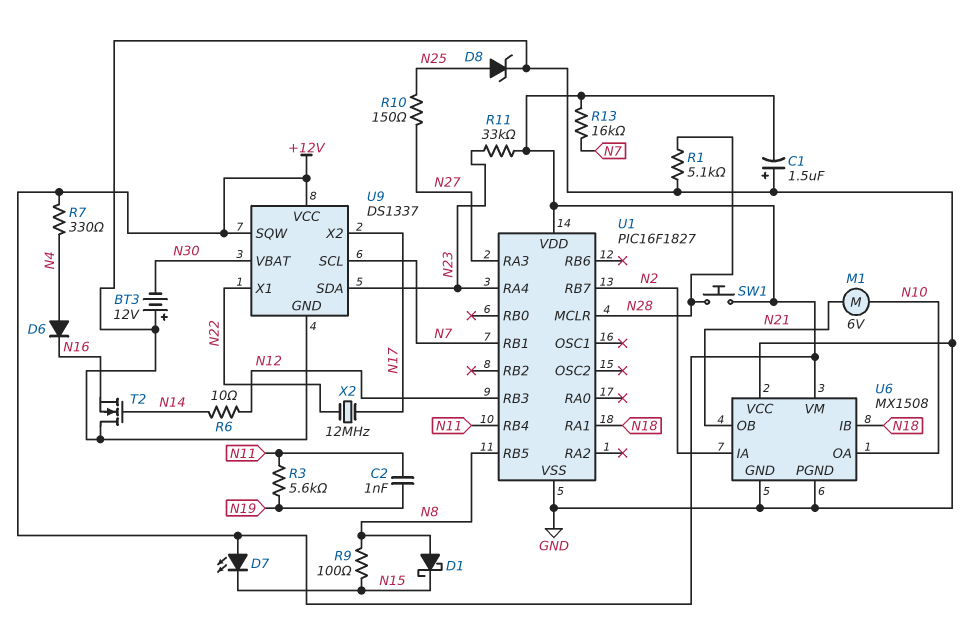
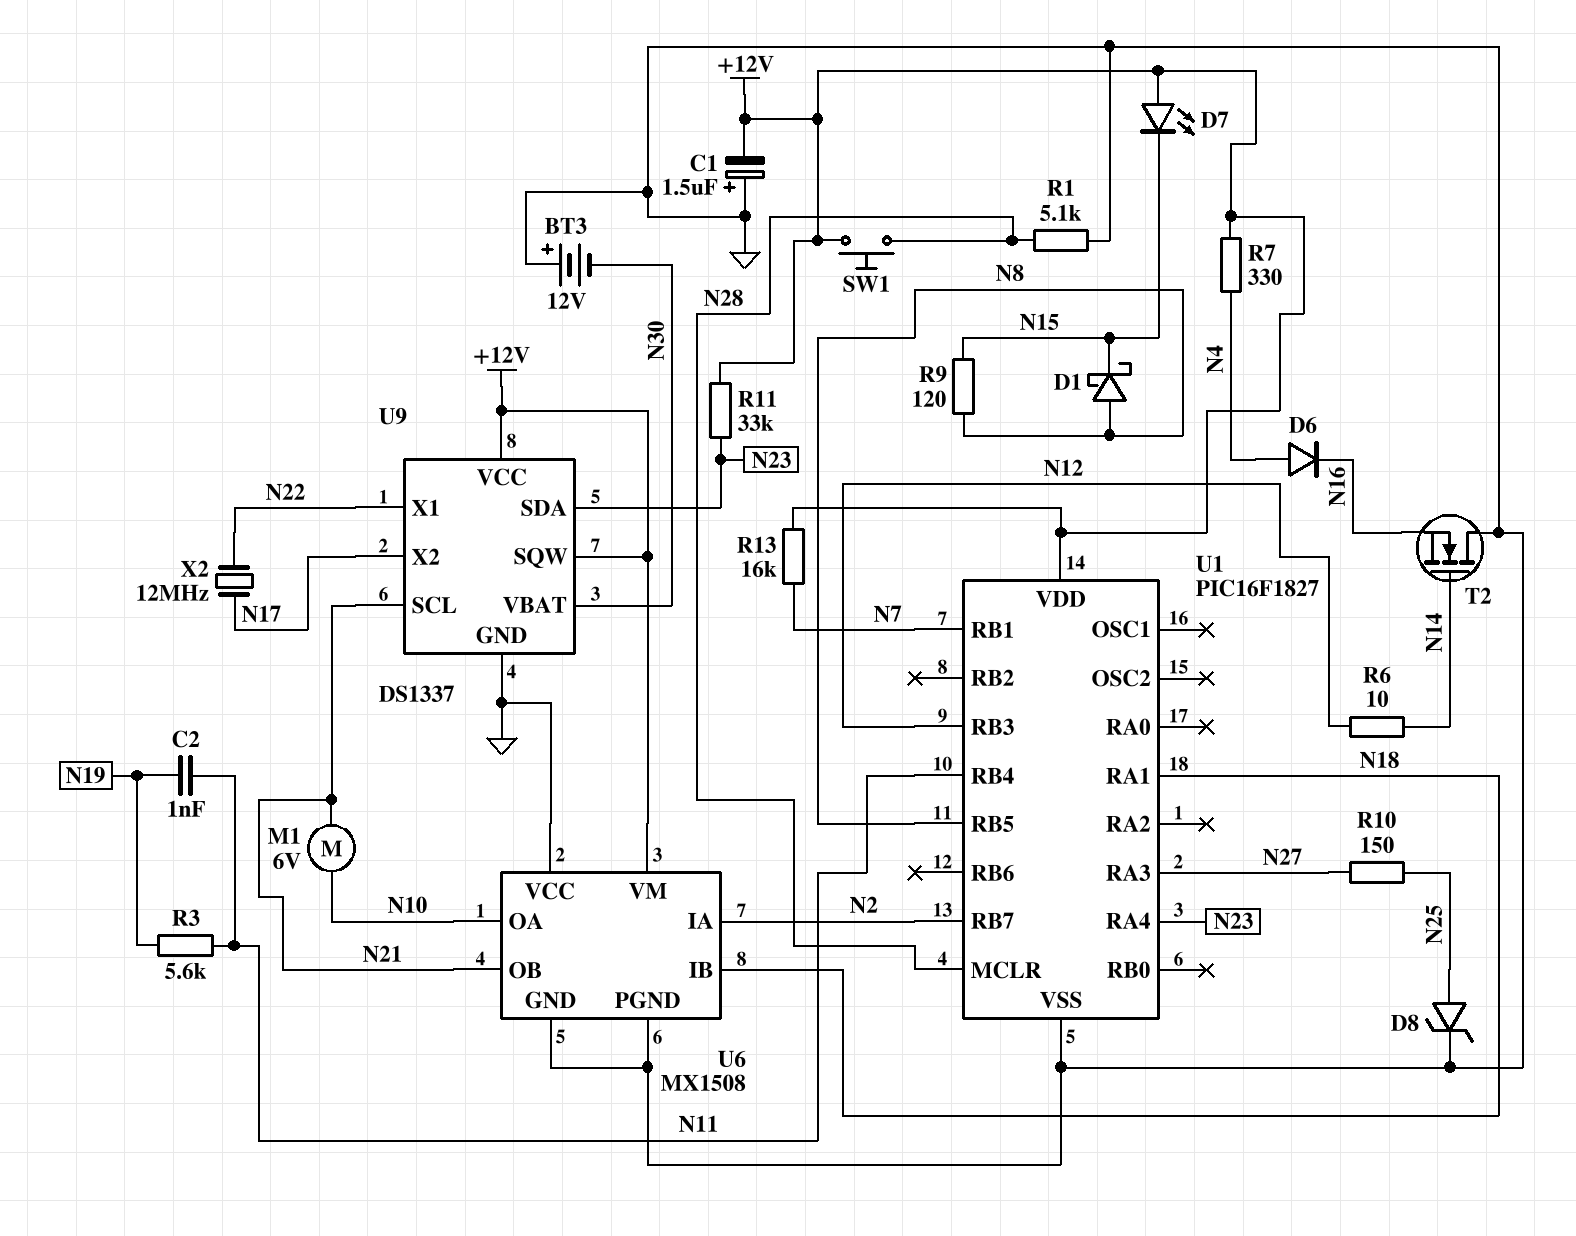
R9: 100 (N8, N15) -> 120 (N8, N15)
U9 pin SCL: N7 -> N21

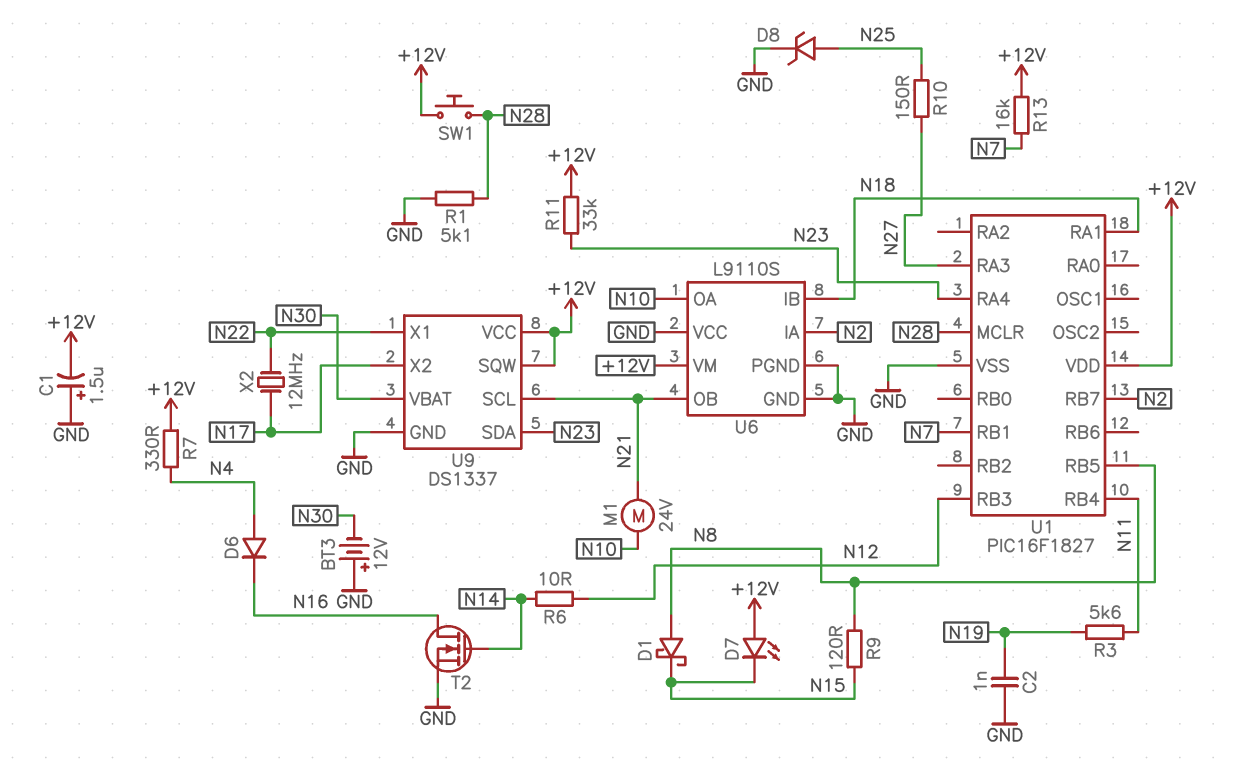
C2: 1nF (N11, N19) -> 1nF (GND, N19)
M1: motor 6V (N10, N21) -> motor 24V (N10, N21)
T2: NMOS (G N14, D GND, S N16) -> NMOS (G N14, D N16, S GND)
U6: MX1508 -> L9110S

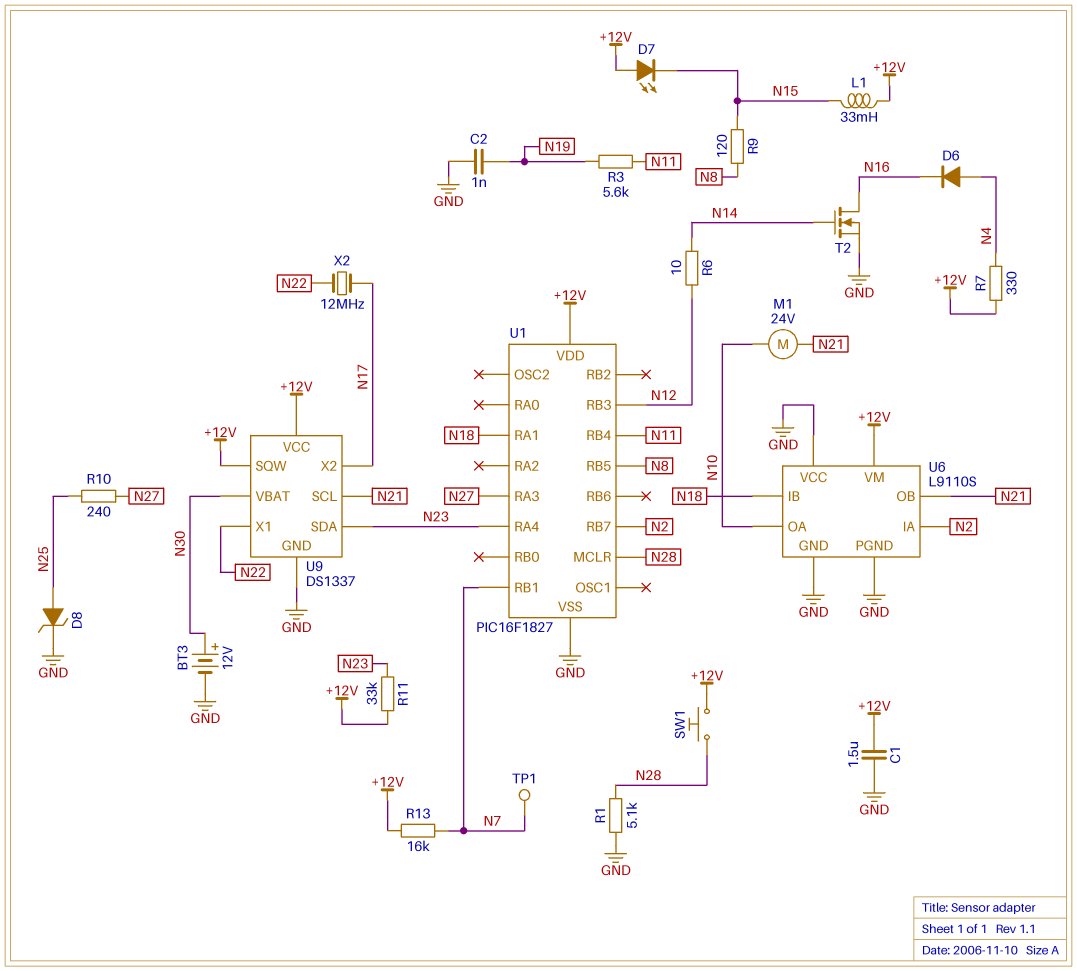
BT3: 12V (plus GND, minus N30) -> 12V (plus N30, minus GND)
C1: 1.5uF (plus GND, minus +12V) -> 1.5uF (+12V, GND)
D1: schottky (A N8, K N15) -> none
L1: none -> 33mH (+12V, N15)
R10: 150 (N25, N27) -> 240 (N25, N27)
TP1: none -> test point (N7)

